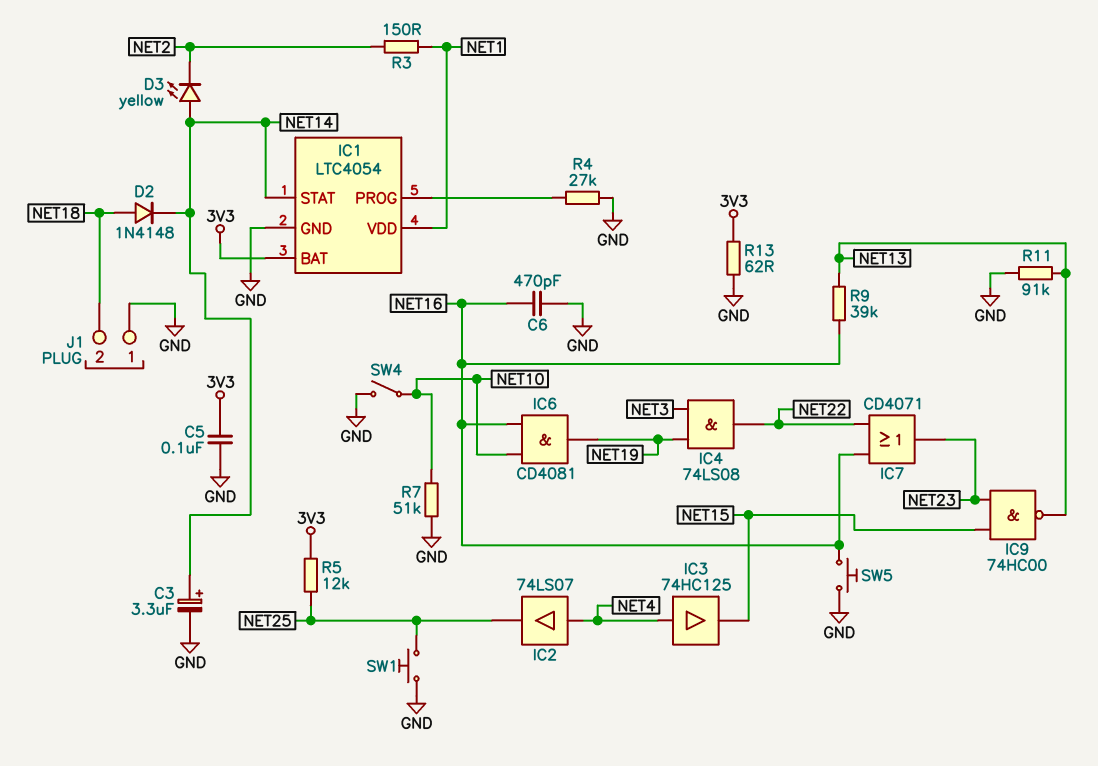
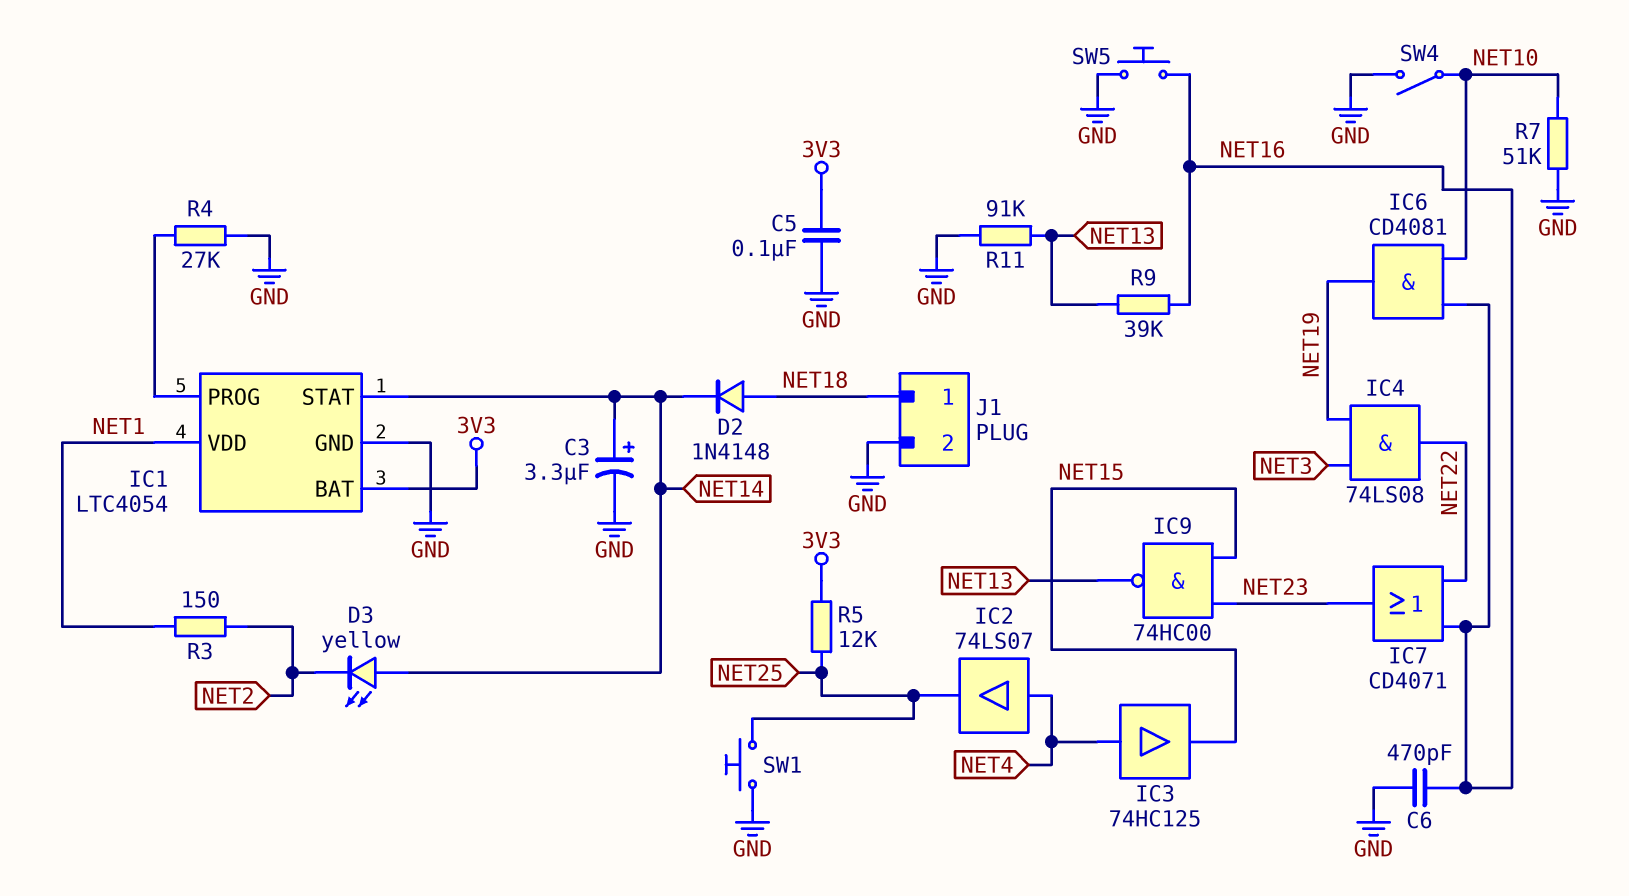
J1 pin 1: GND -> NET18
J1 pin 2: NET18 -> GND
R13: 62 (3V3, GND) -> none

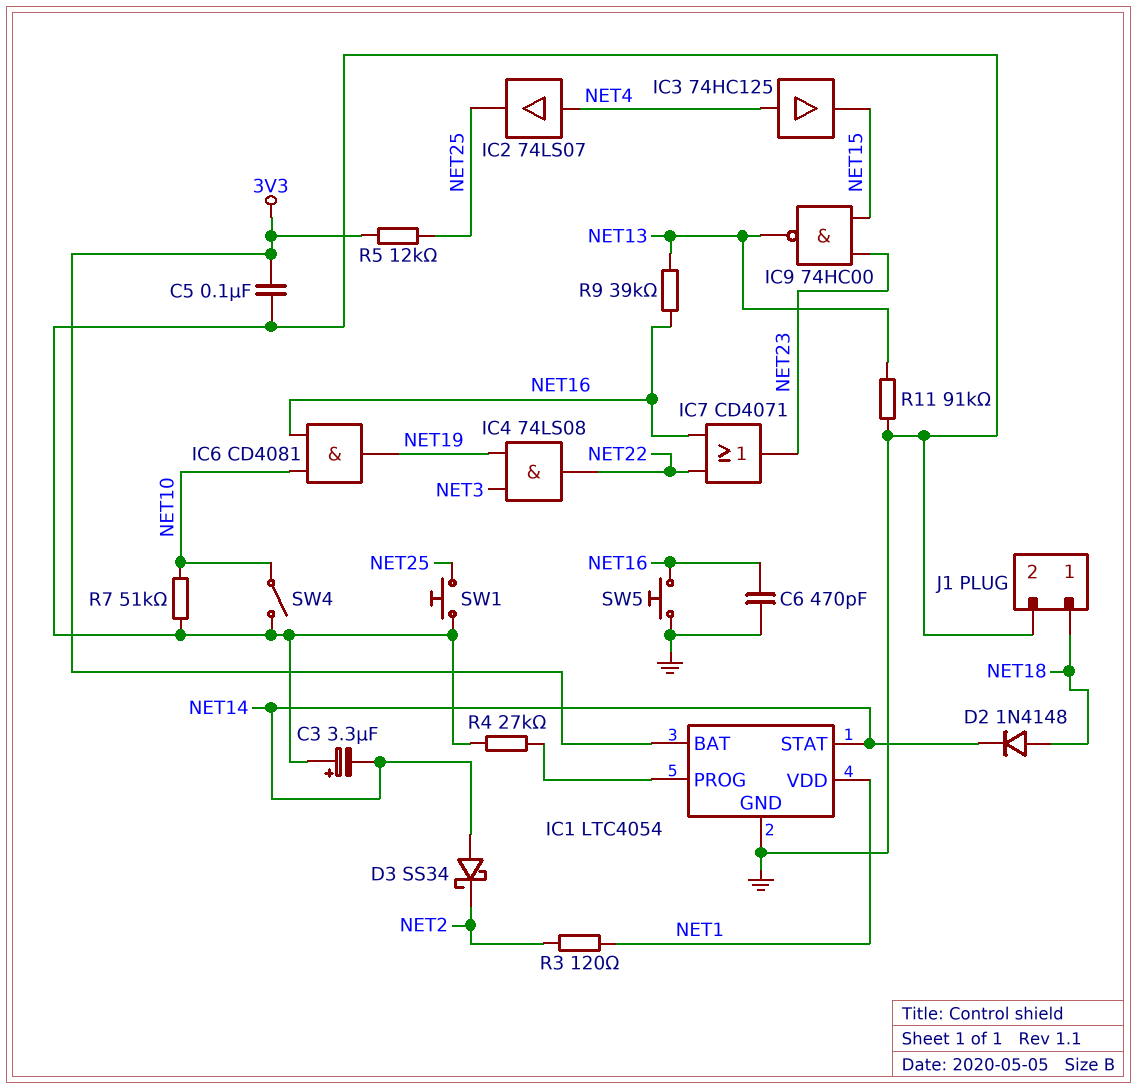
C3: 3.3uF (plus NET14, minus GND) -> 3.3uF (plus GND, minus NET14)
D3: LED yellow (A NET14, K NET2) -> schottky SS34 (A NET14, K NET2)
R3: 150 (NET1, NET2) -> 120 (NET1, NET2)

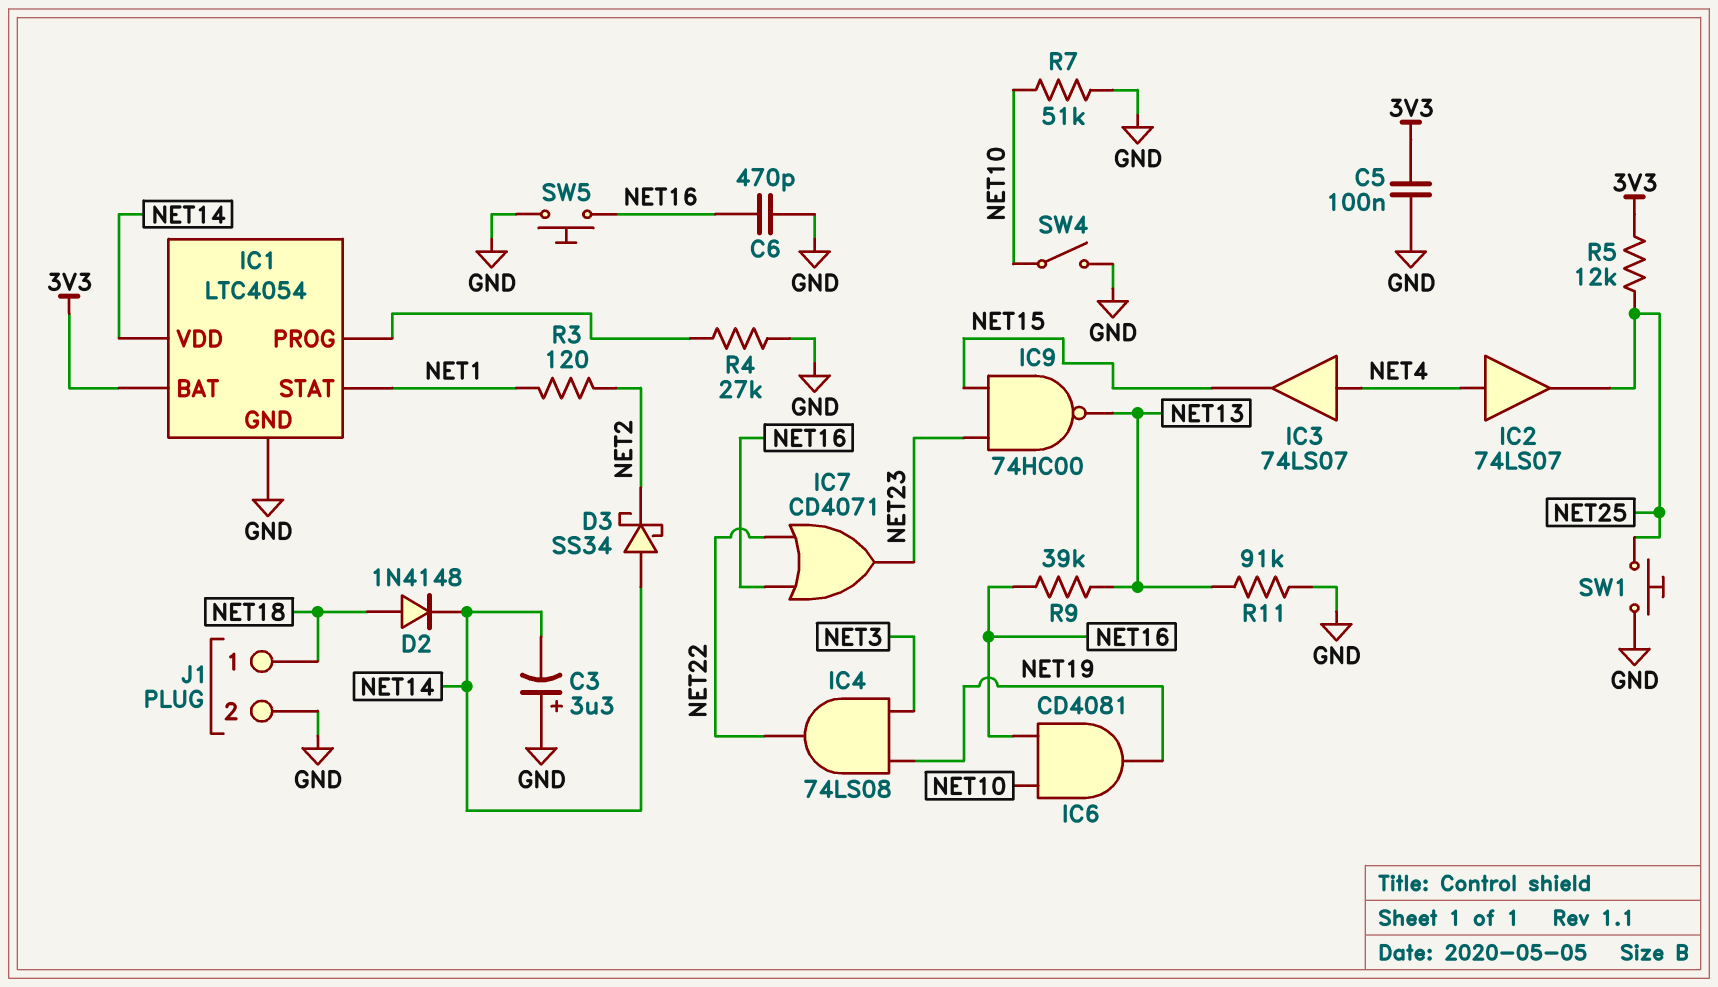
IC1 pin STAT: NET14 -> NET1
IC1 pin VDD: NET1 -> NET14
IC3: buffer 74HC125 (in NET4, out NET15) -> buffer 74LS07 (in NET4, out NET15)

